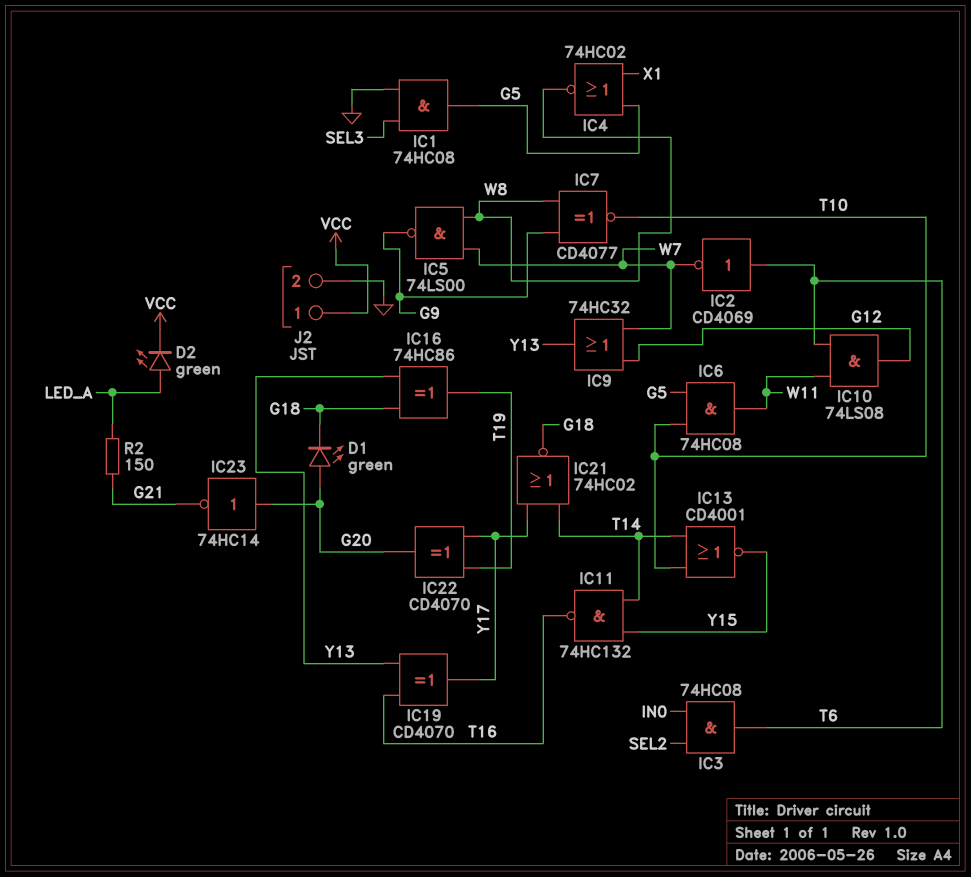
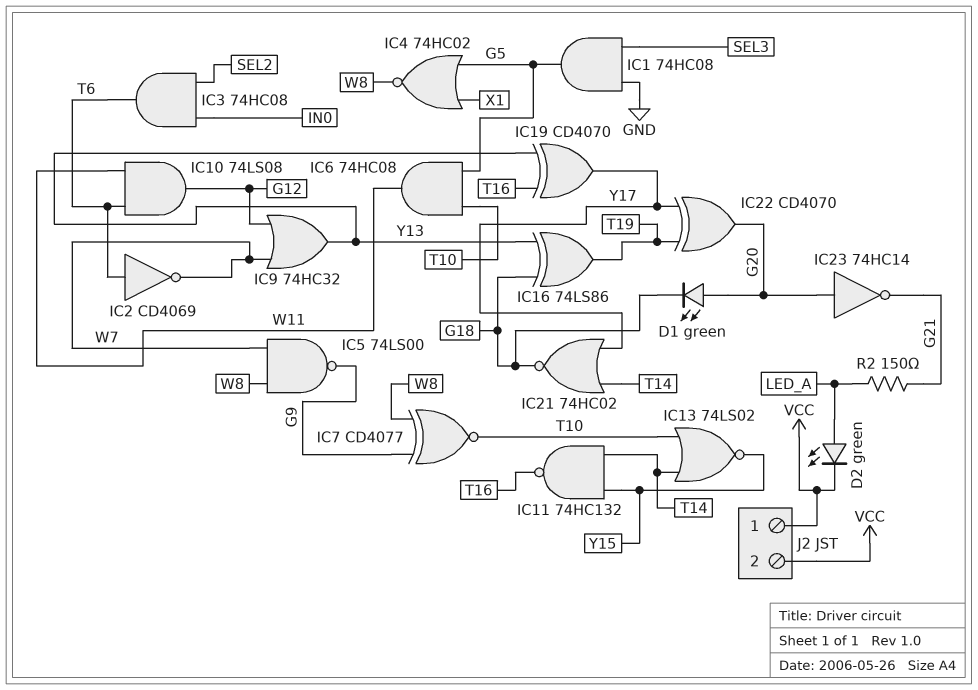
IC13: NOR CD4001 (in T10, in T14, out Y15) -> NOR 74LS02 (in T10, in T14, out Y15)
IC16: XOR 74HC86 (in G18, in Y13, out T19) -> XOR 74LS86 (in G18, in Y13, out T19)
J2 pin 2: GND -> VCC

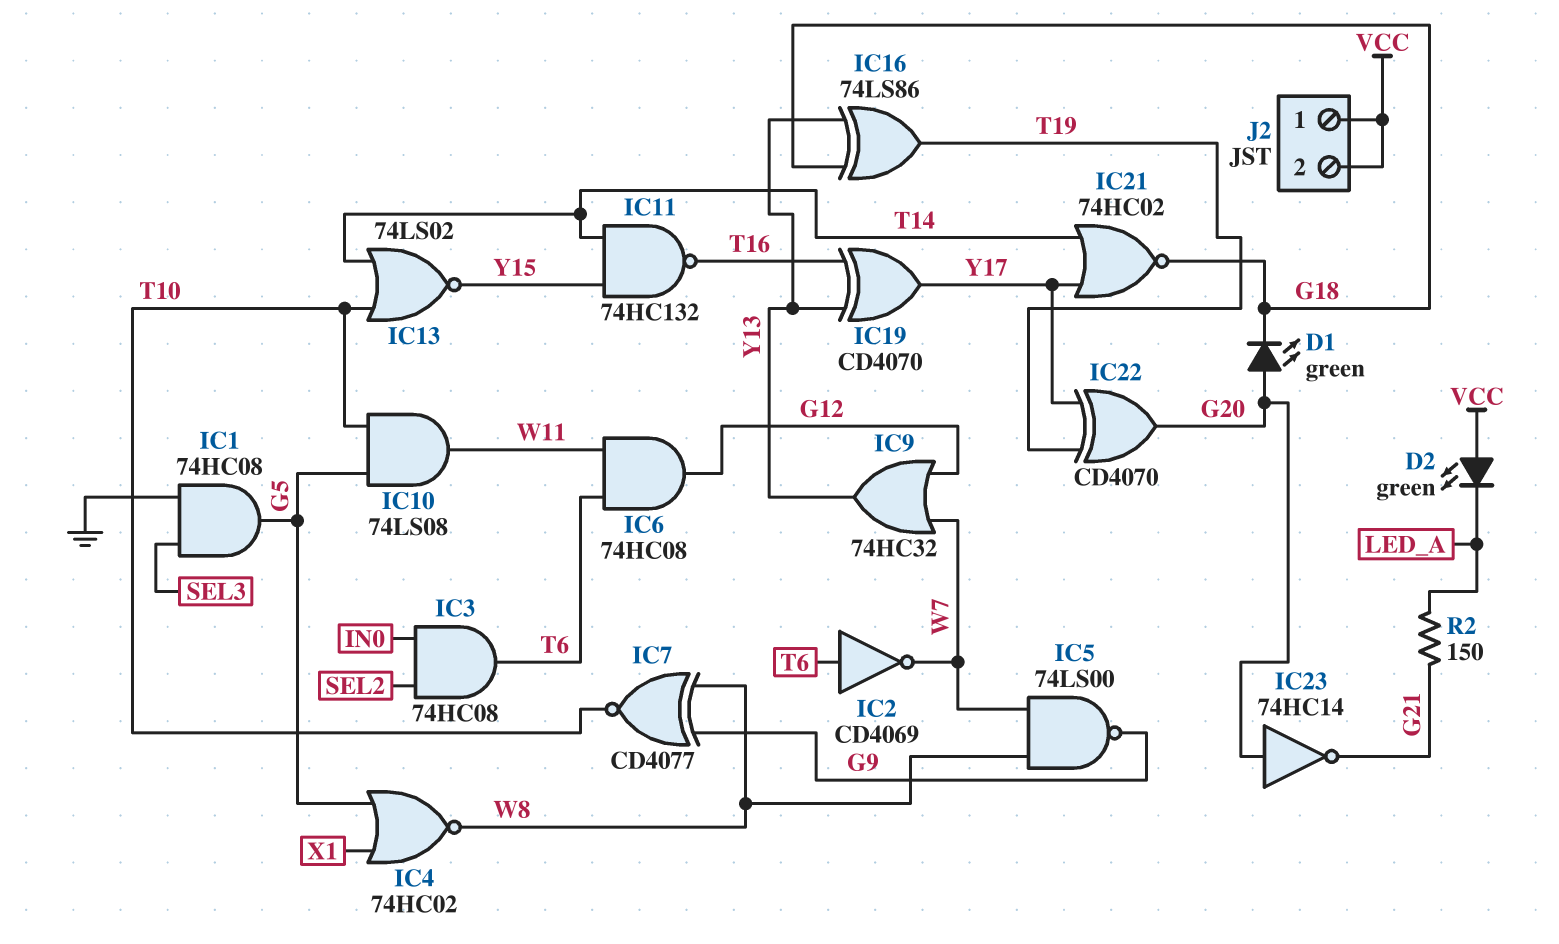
D2: LED green (A LED_A, K VCC) -> LED green (A VCC, K LED_A)
IC6: AND 74HC08 (in G5, in T10, out W11) -> AND 74HC08 (in T6, in W11, out G12)
IC10: AND 74LS08 (in T6, in W11, out G12) -> AND 74LS08 (in G5, in T10, out W11)

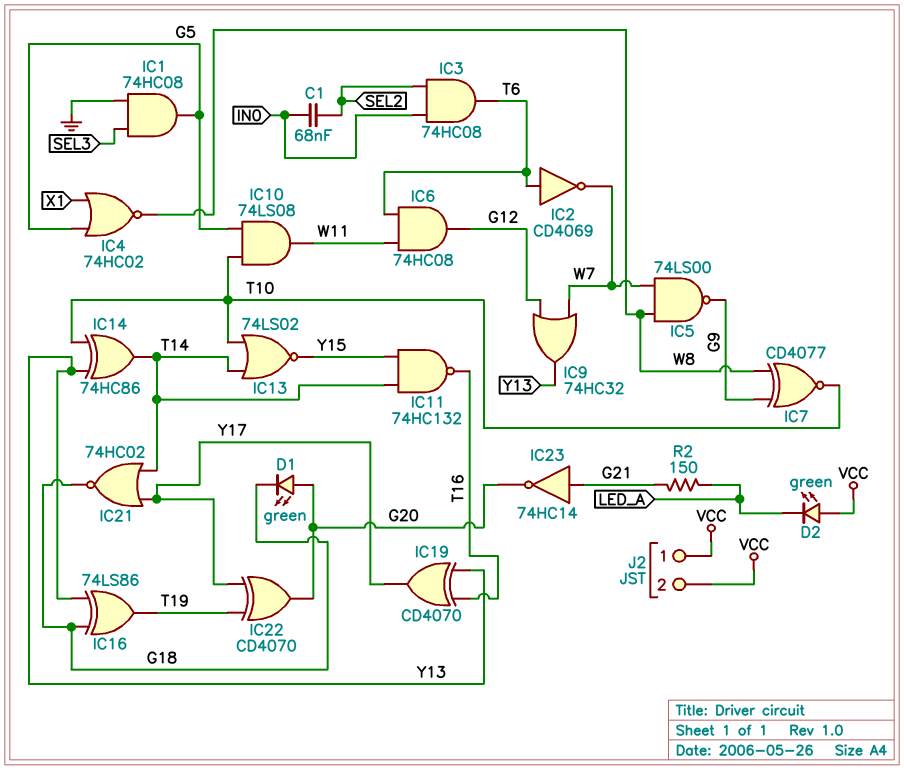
C1: none -> 68nF (IN0, SEL2)
IC14: none -> XOR 74HC86 (in T10, in Y13, out T14)
IC23: NOT 74HC14 (in G20, out G21) -> NOT 74HC14 (in G21, out G20)

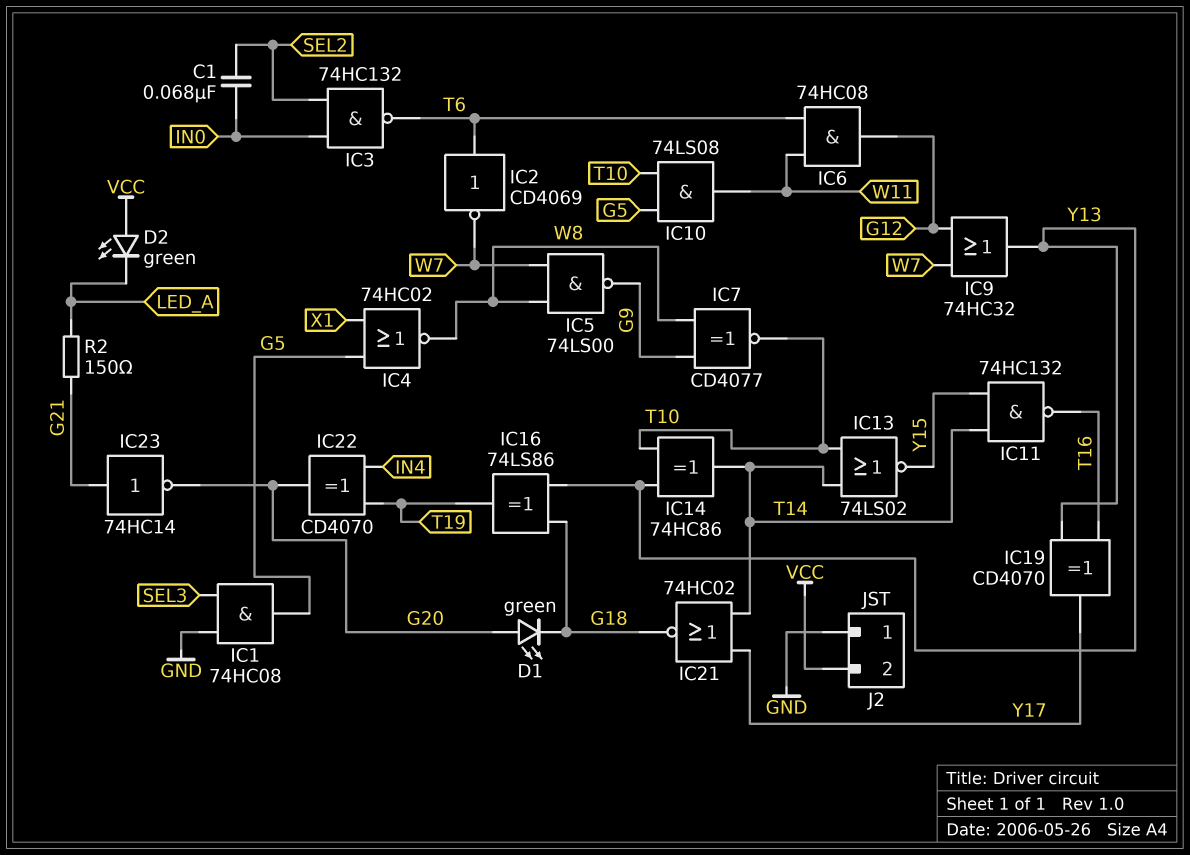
IC3: AND 74HC08 (in IN0, in SEL2, out T6) -> NAND 74HC132 (in IN0, in SEL2, out T6)
IC22: XOR CD4070 (in T19, in Y17, out G20) -> XOR CD4070 (in IN4, in T19, out G20)
J2 pin 1: VCC -> GND

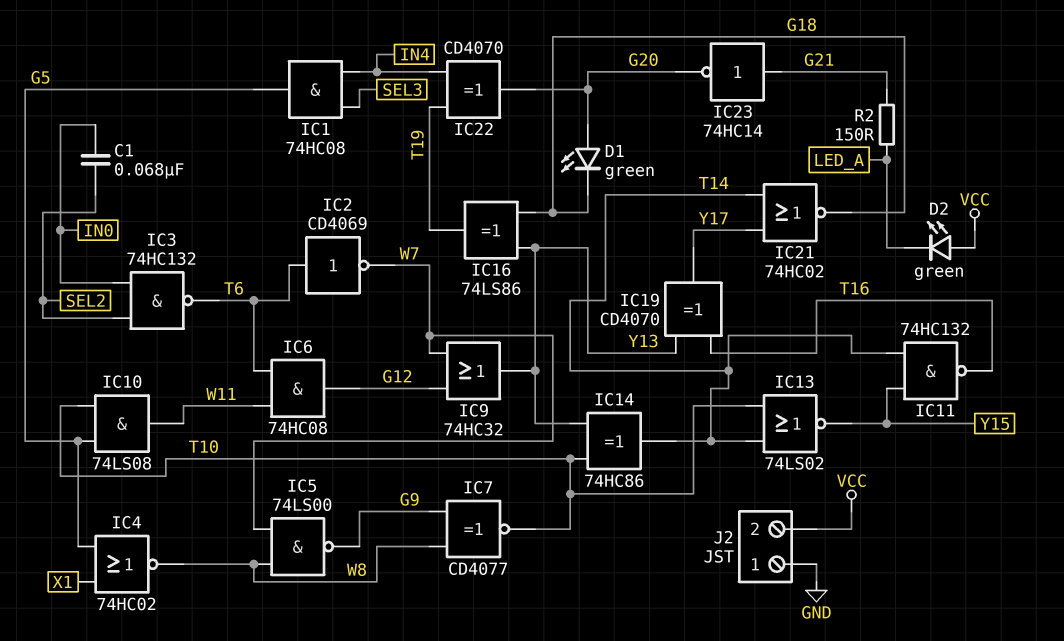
IC1: AND 74HC08 (in GND, in SEL3, out G5) -> AND 74HC08 (in IN4, in SEL3, out G5)

